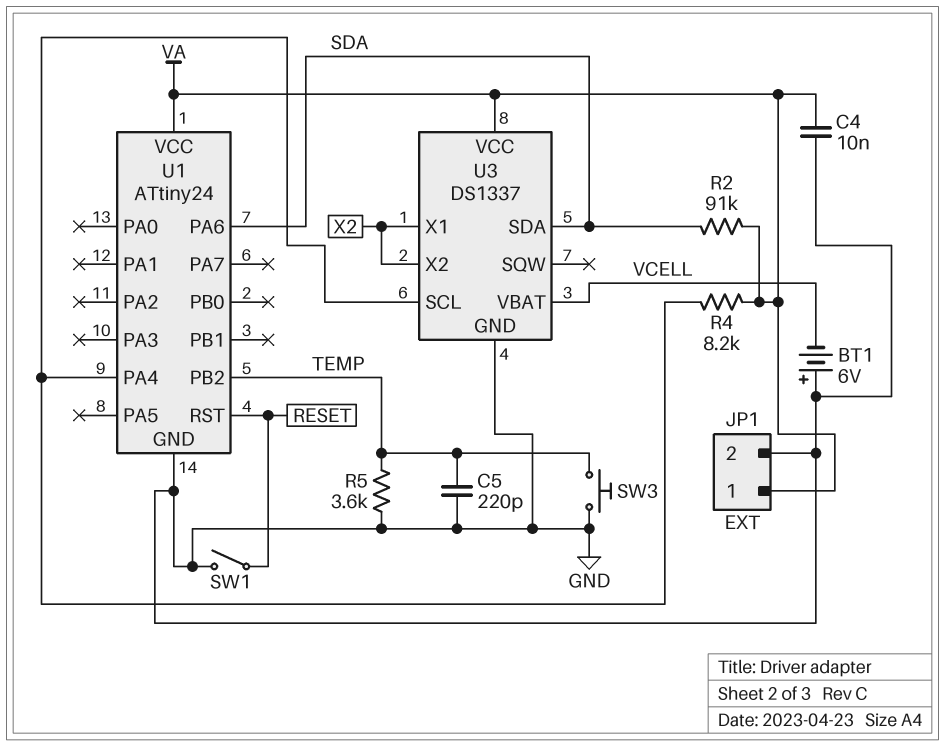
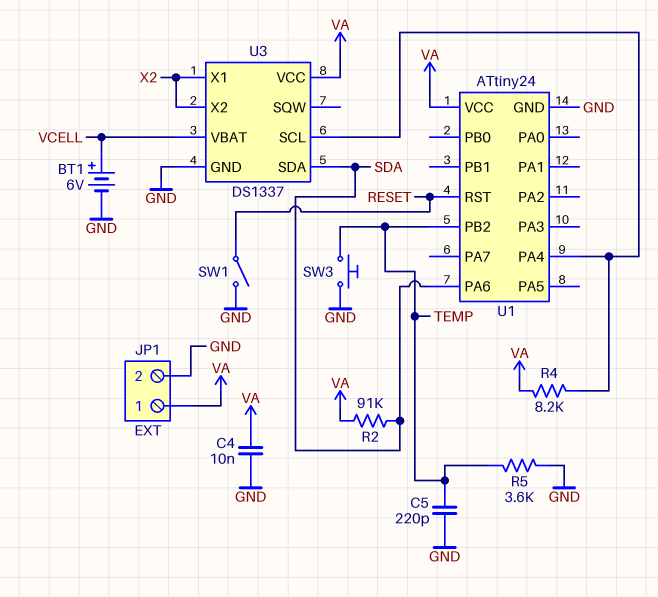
BT1: 6V (plus GND, minus VCELL) -> 6V (plus VCELL, minus GND)

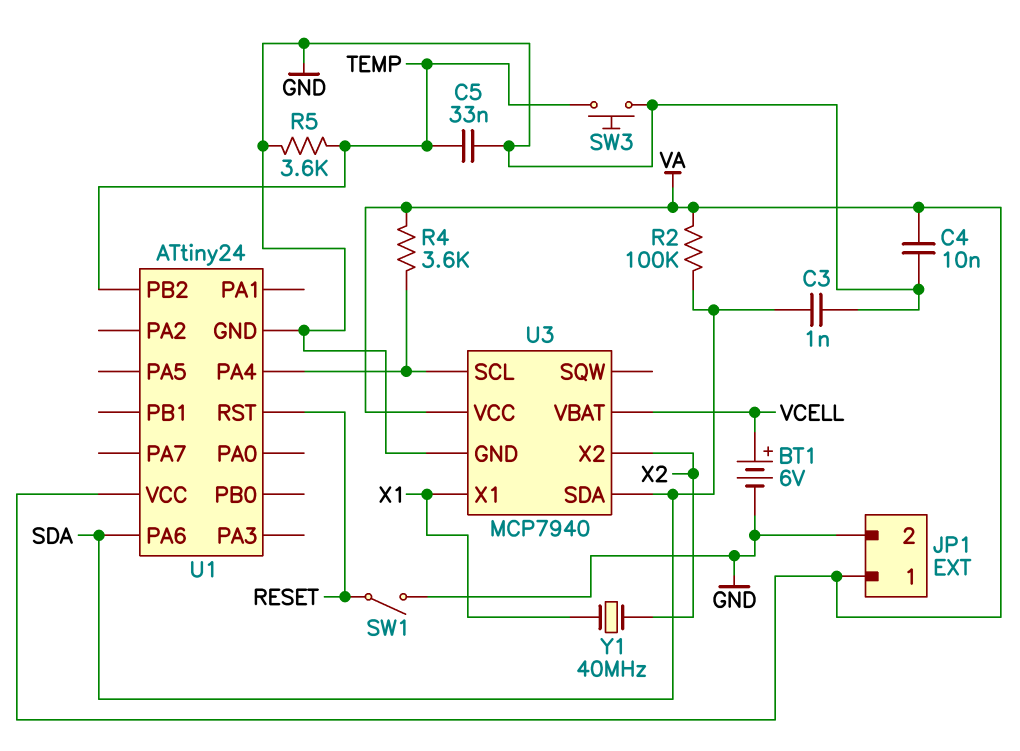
C3: none -> 1nF (GND, SDA)
C5: 220pF (GND, TEMP) -> 33nF (GND, TEMP)
R2: 91k (SDA, VA) -> 100k (SDA, VA)
R4: 8.2k (U1/PA4, VA) -> 3.6k (U1/PA4, VA)
U3: DS1337 -> MCP7940
U3 pin X1: X2 -> X1
Y1: none -> 40MHz (X1, X2)

